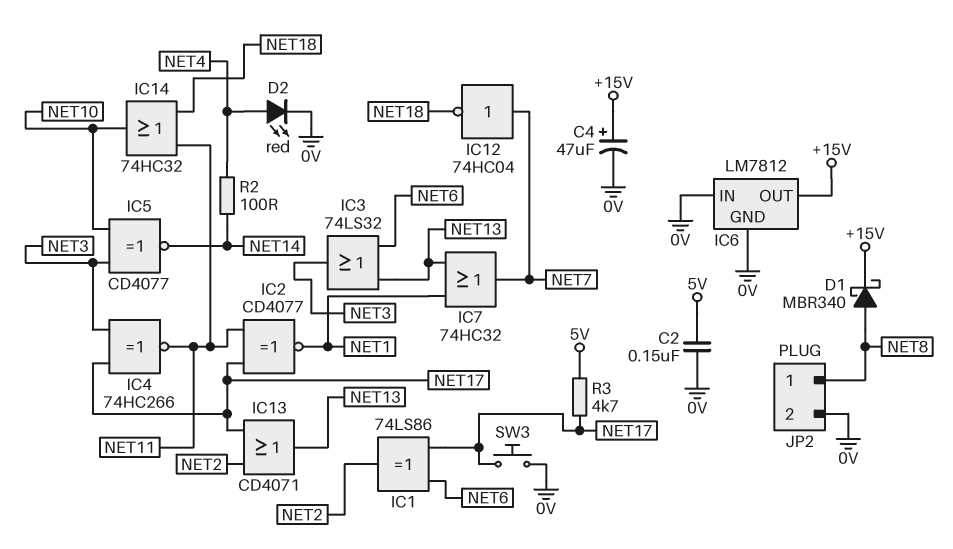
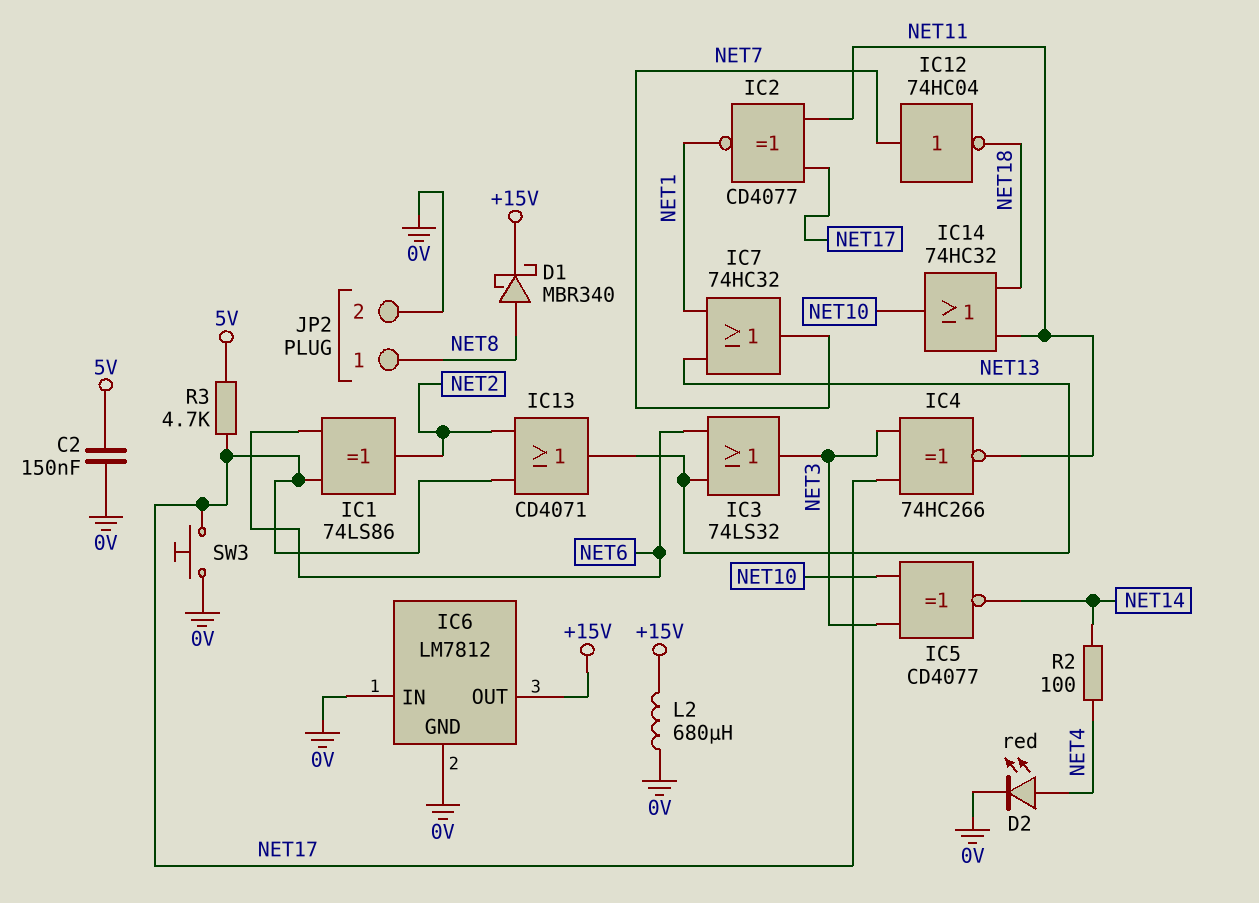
C4: 47uF (plus +15V, minus 0V) -> none
L2: none -> 680uH (+15V, 0V)

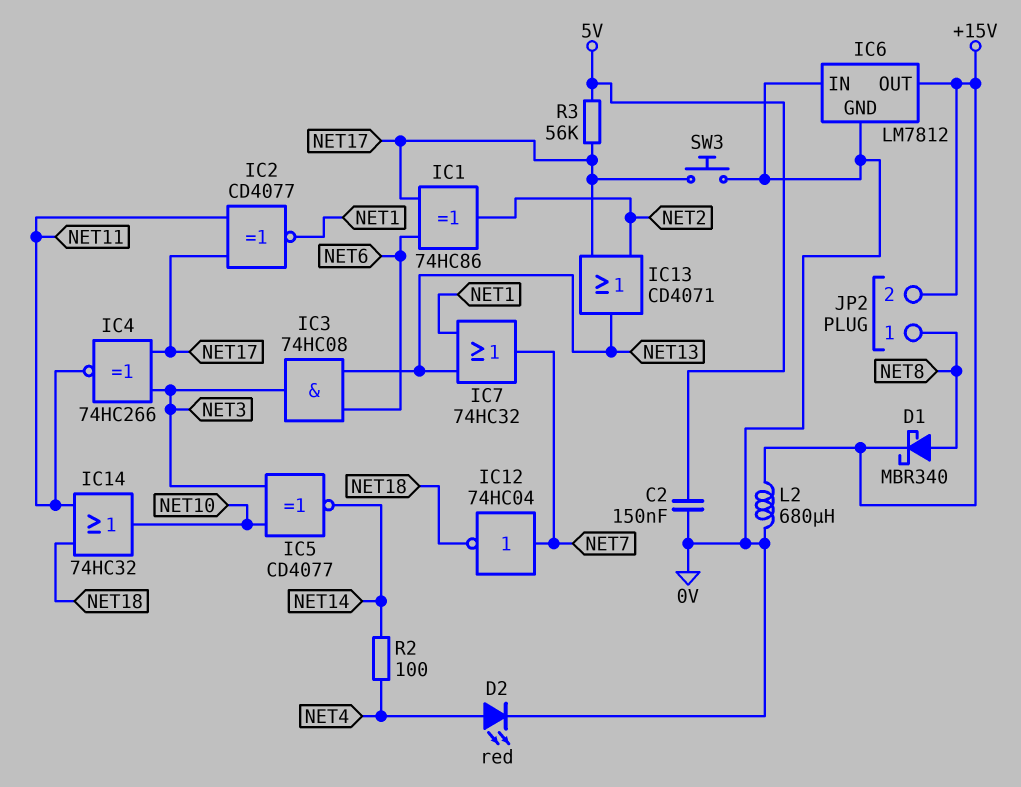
IC1: XOR 74LS86 (in NET6, in NET17, out NET2) -> XOR 74HC86 (in NET6, in NET17, out NET2)
IC3: OR 74LS32 (in NET6, in NET13, out NET3) -> AND 74HC08 (in NET6, in NET13, out NET3)
JP2 pin 2: 0V -> +15V
R3: 4.7k (5V, NET17) -> 56k (5V, NET17)

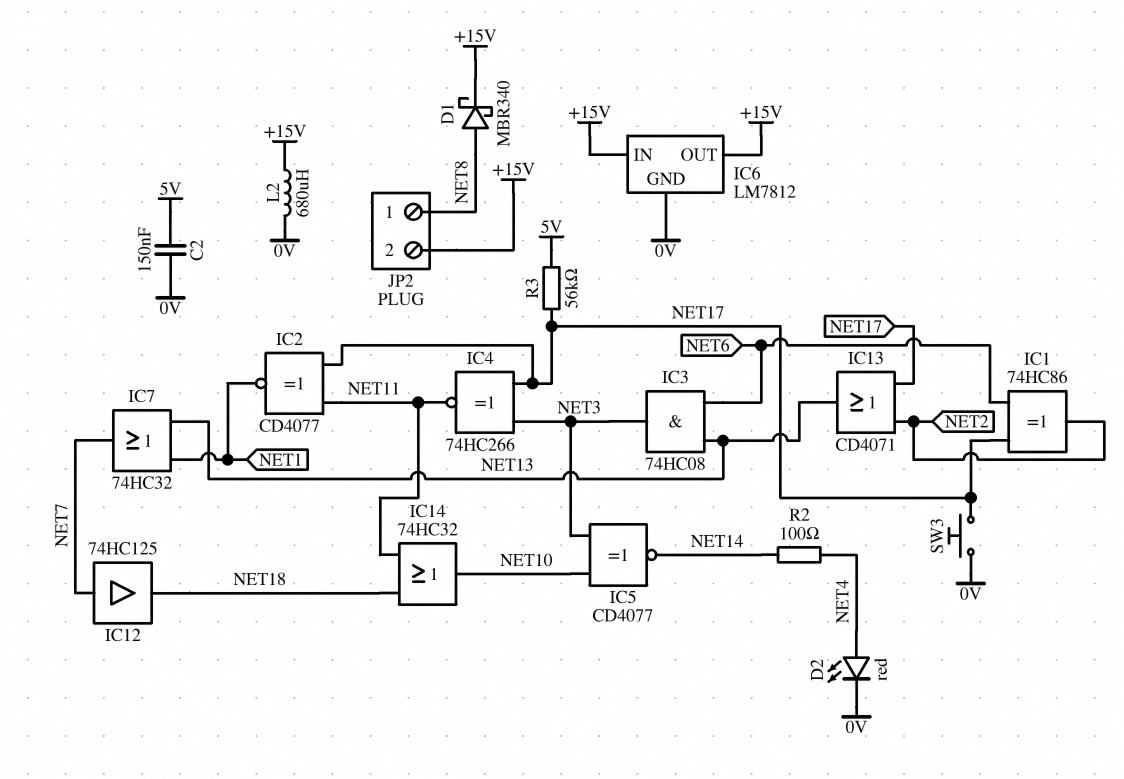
IC6 pin IN: 0V -> +15V
IC12: NOT 74HC04 (in NET7, out NET18) -> buffer 74HC125 (in NET7, out NET18)

